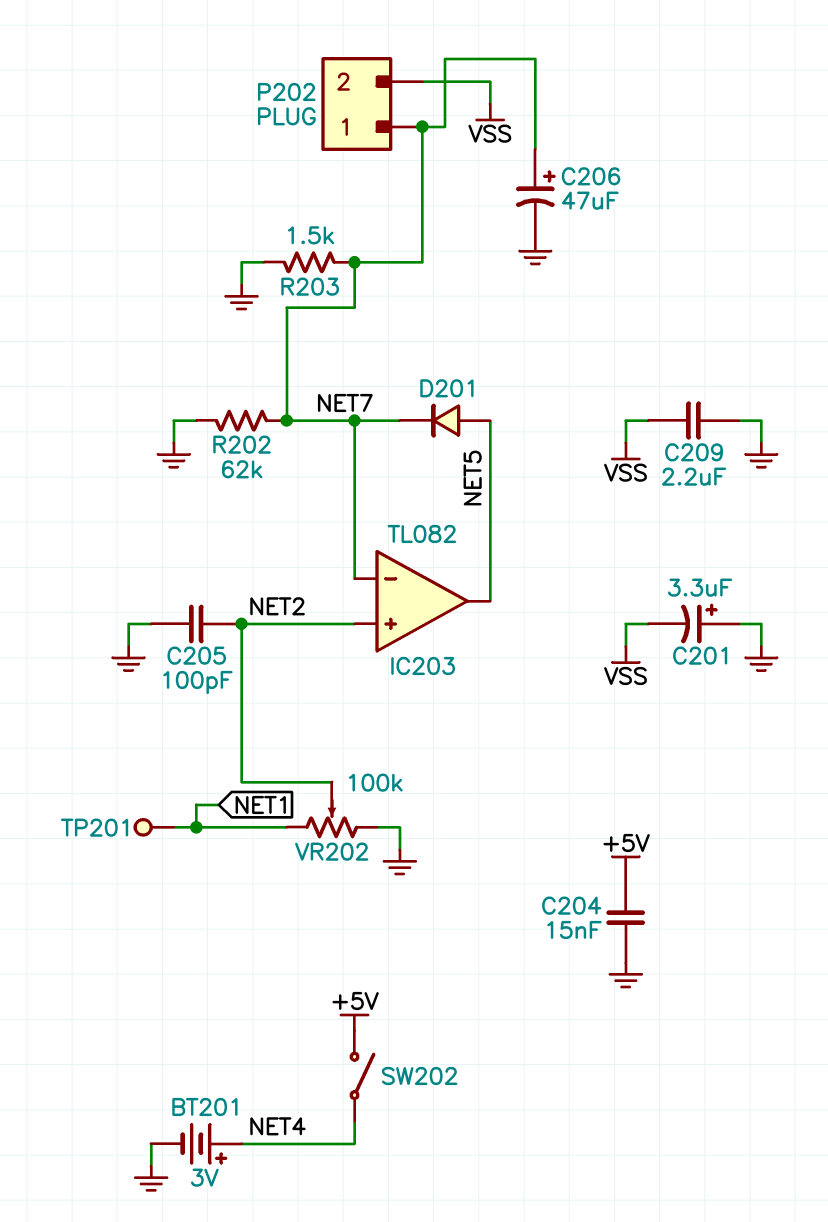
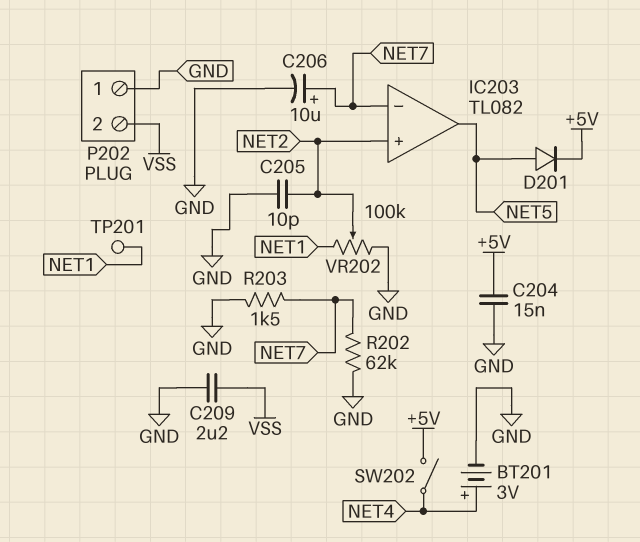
C201: 3.3uF (plus GND, minus VSS) -> none
C205: 100pF (GND, NET2) -> 10pF (GND, NET2)
C206: 47uF (plus NET7, minus GND) -> 10uF (plus NET7, minus GND)
D201: diode (A NET5, K NET7) -> diode (A NET5, K +5V)
P202 pin 1: NET7 -> GND

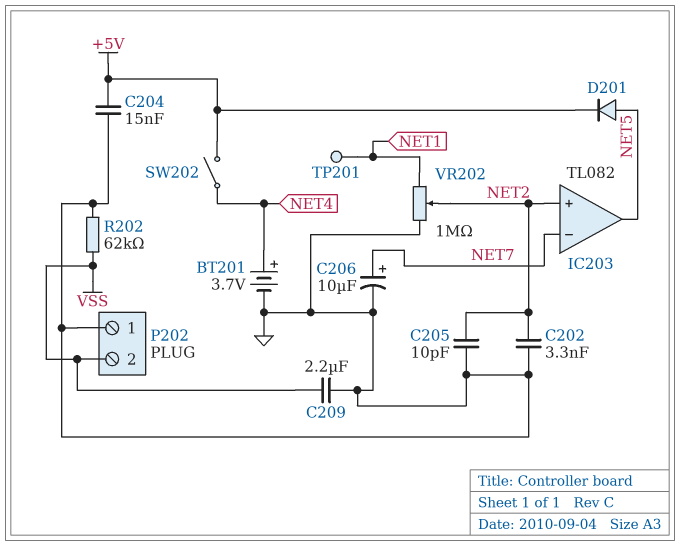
BT201: 3V (plus NET4, minus GND) -> 3.7V (plus NET4, minus GND)
C202: none -> 3.3nF (GND, NET2)
R202: 62k (GND, NET7) -> 62k (GND, VSS)
R203: 1.5k (GND, NET7) -> none
VR202: 100k (GND, NET1, wiper NET2) -> 1M (GND, NET1, wiper NET2)

